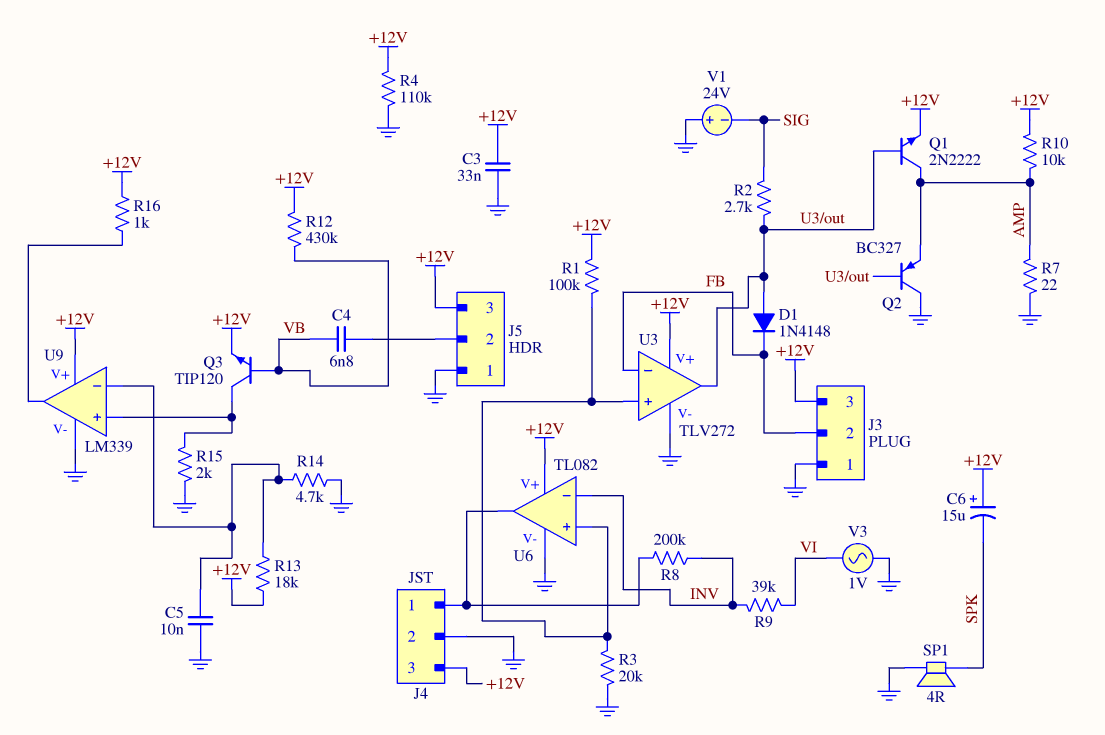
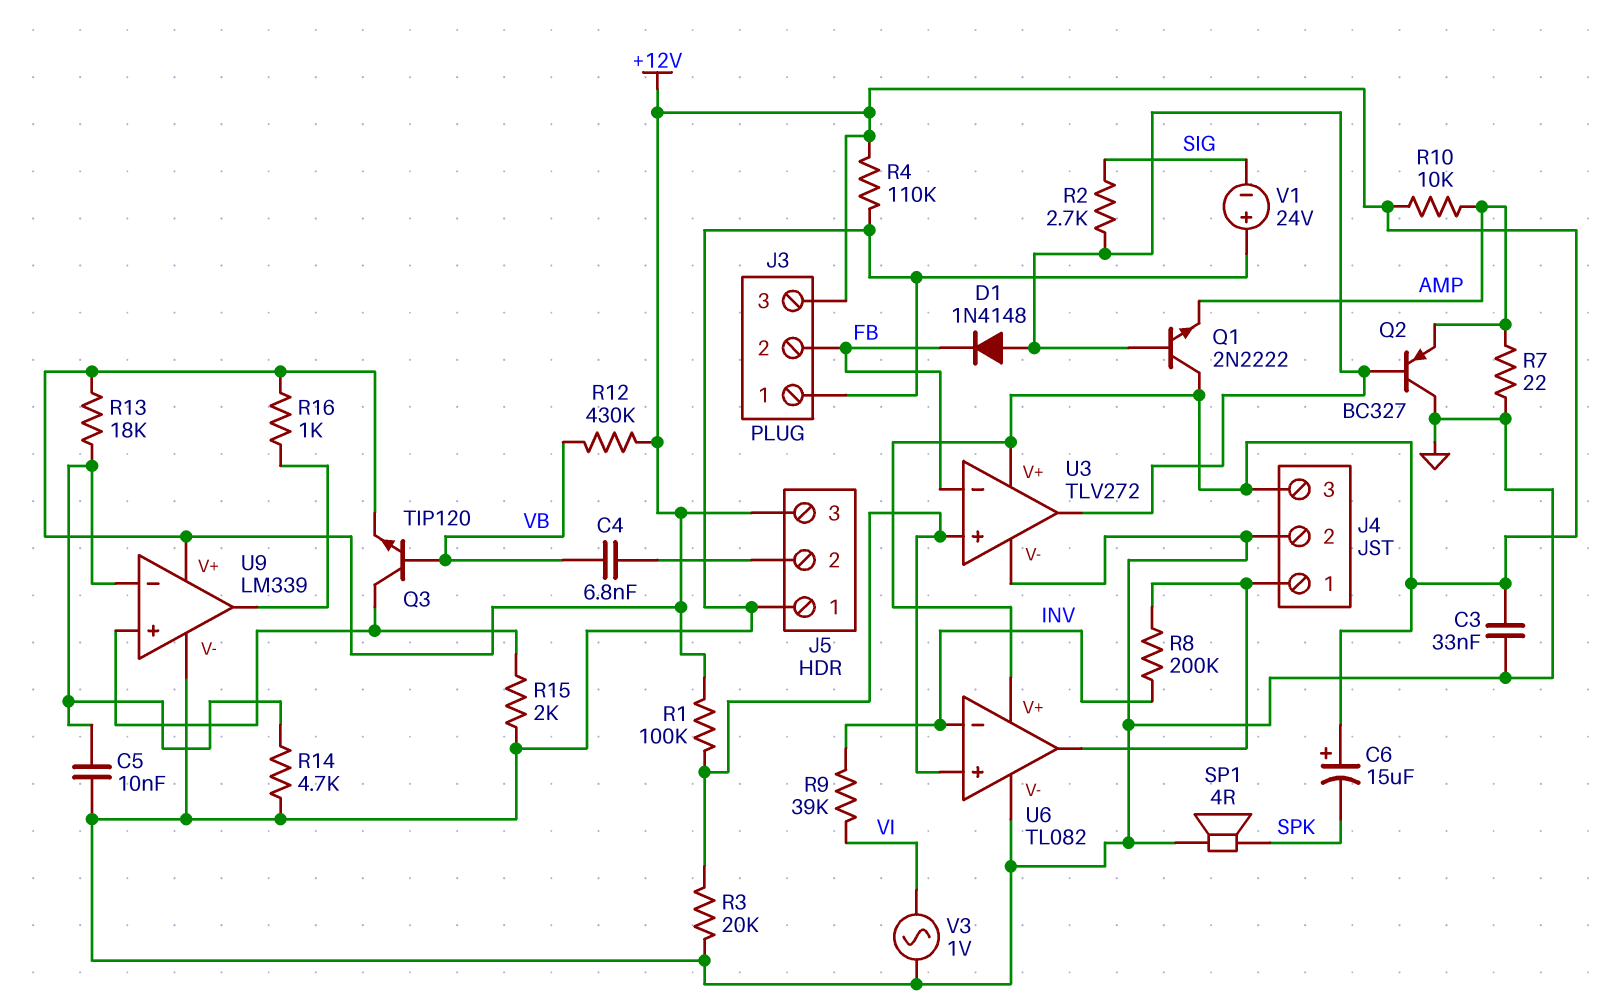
Q1: NPN 2N2222 (B U3/out, C AMP, E +12V) -> NPN 2N2222 (B U3/out, C +12V, E AMP)

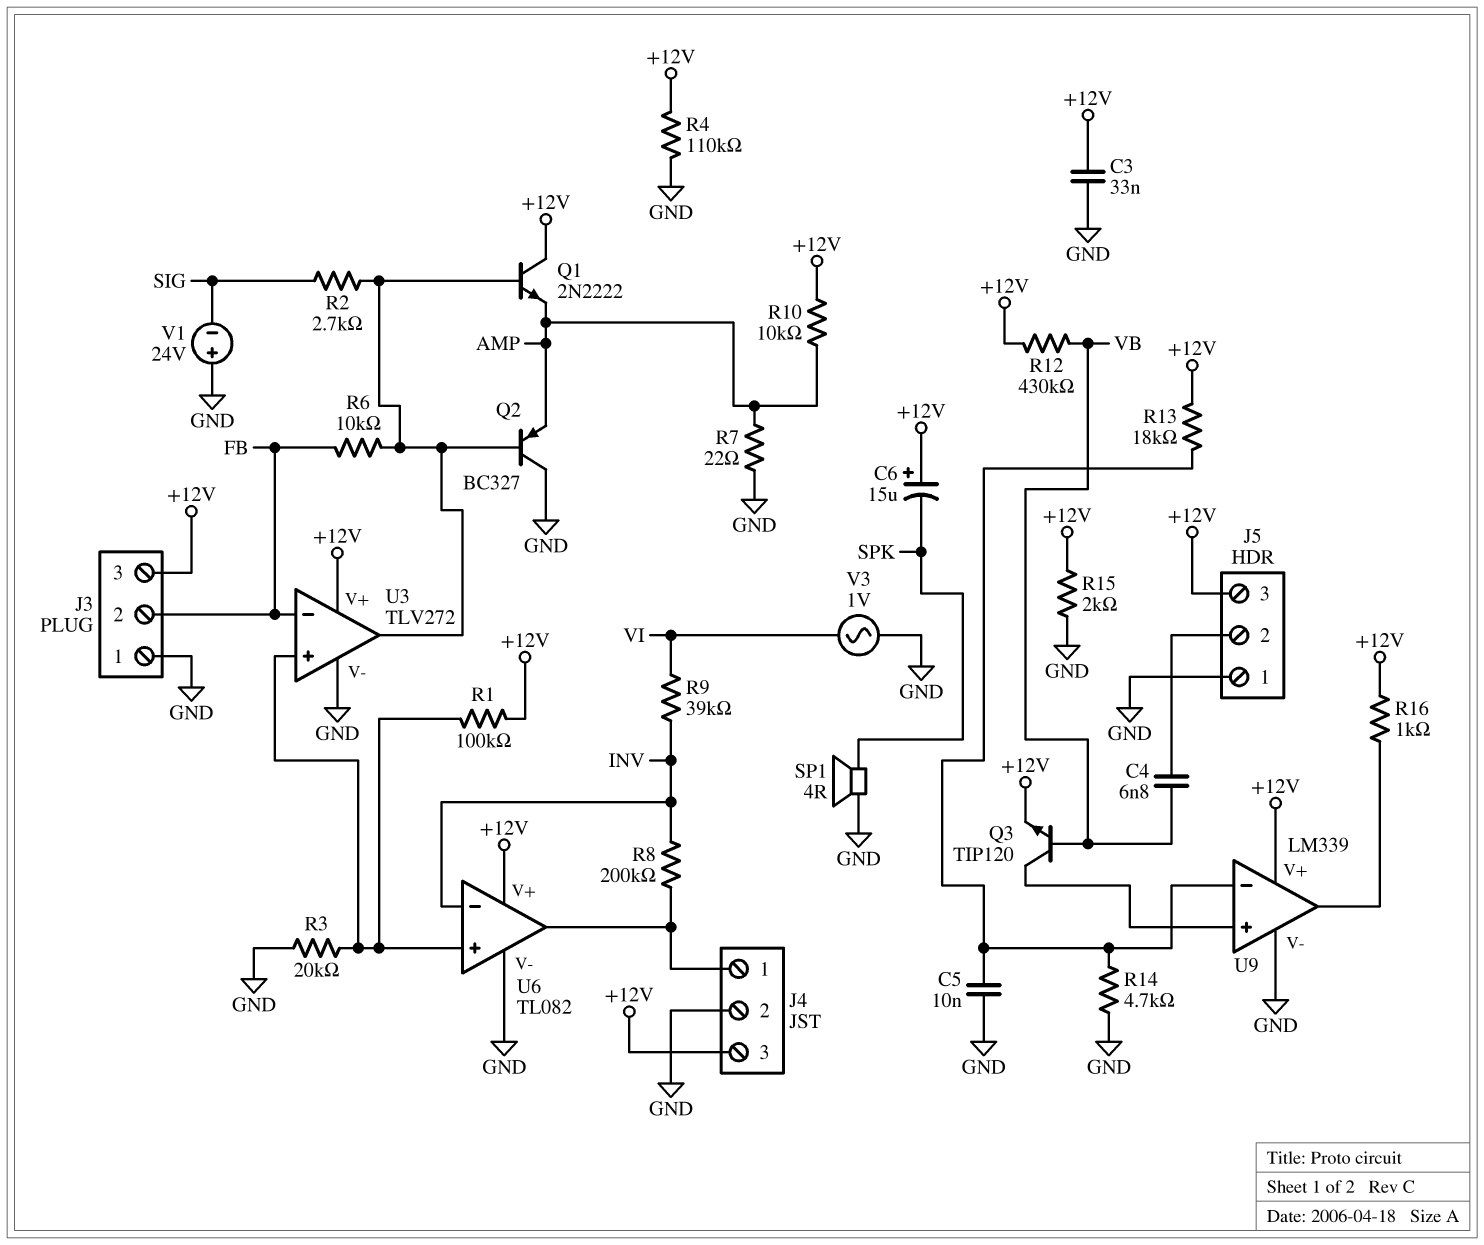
D1: diode 1N4148 (A U3/out, K FB) -> none
R6: none -> 10k (FB, U3/out)
R15: 2k (GND, U9/in+) -> 2k (+12V, GND)

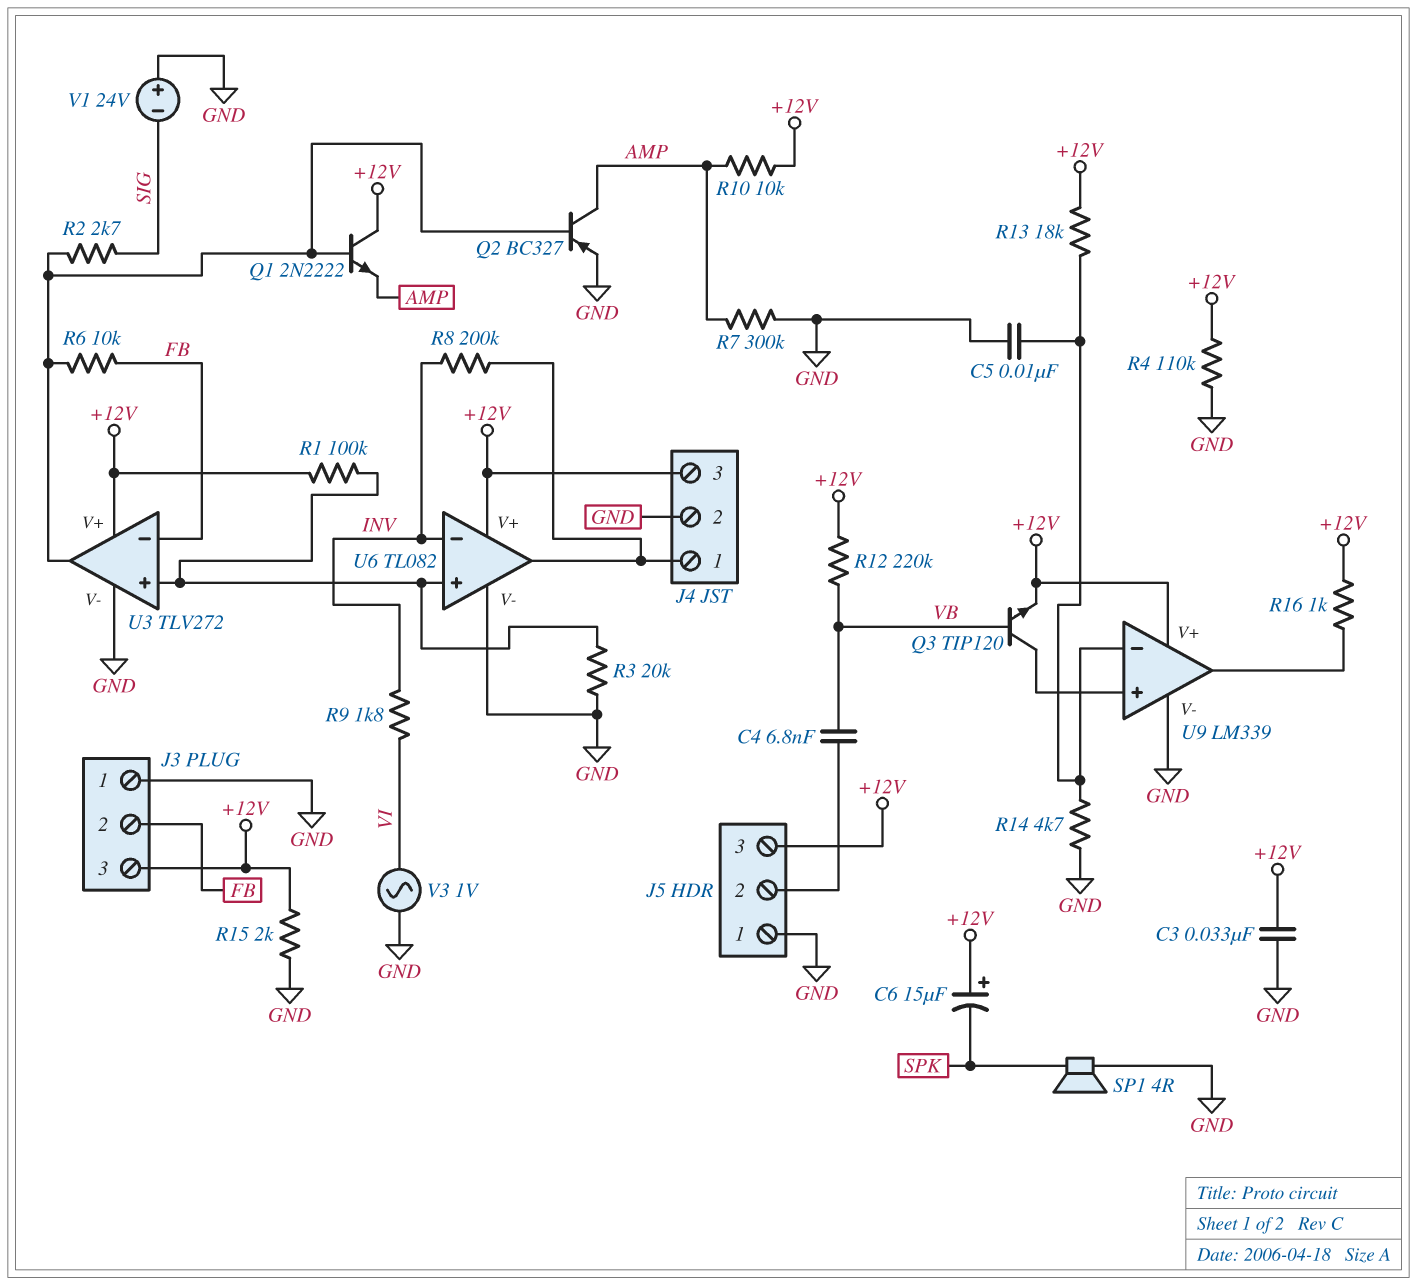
Q2: PNP BC327 (B U3/out, C GND, E AMP) -> PNP BC327 (B U3/out, C AMP, E GND)
R7: 22 (AMP, GND) -> 300k (AMP, GND)
R9: 39k (INV, VI) -> 1.8k (INV, VI)
R12: 430k (+12V, VB) -> 220k (+12V, VB)

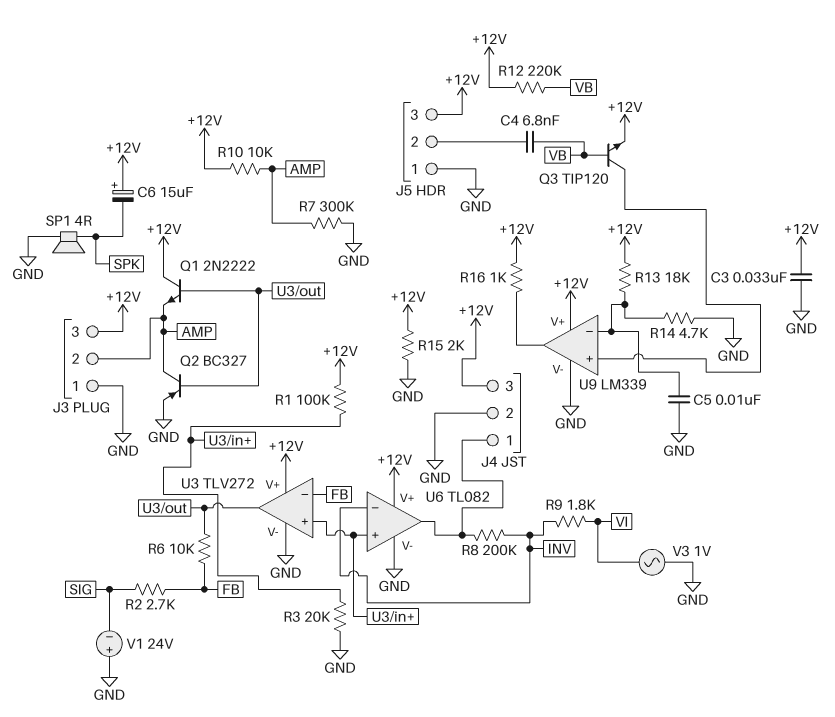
J3 pin 2: FB -> AMP
R2: 2.7k (SIG, U3/out) -> 2.7k (FB, SIG)
R4: 110k (+12V, GND) -> none

